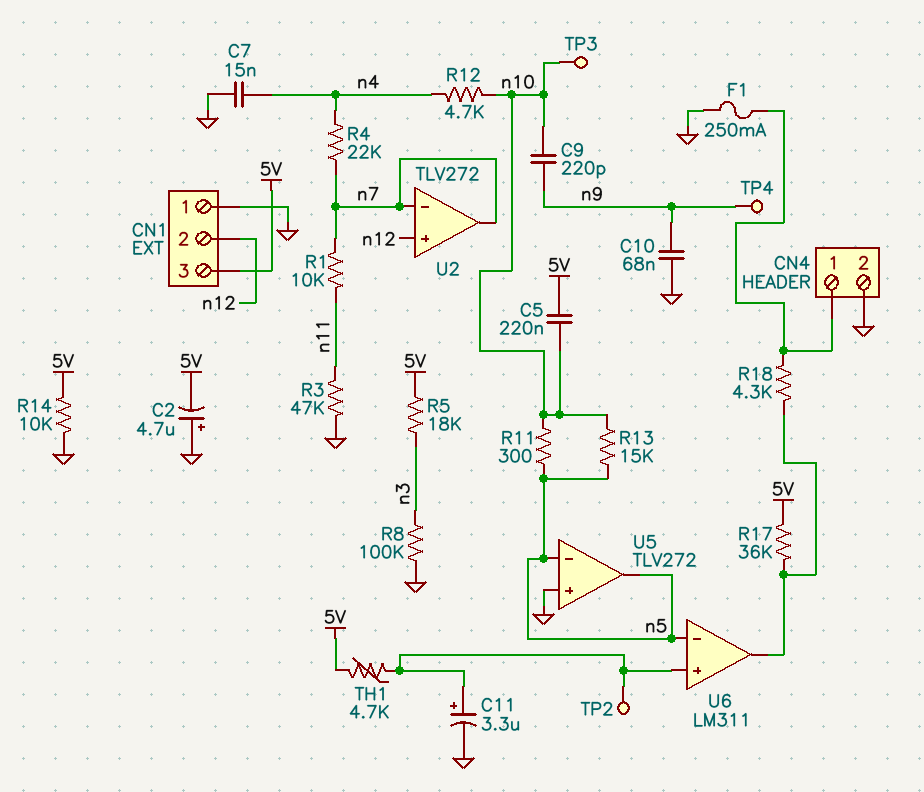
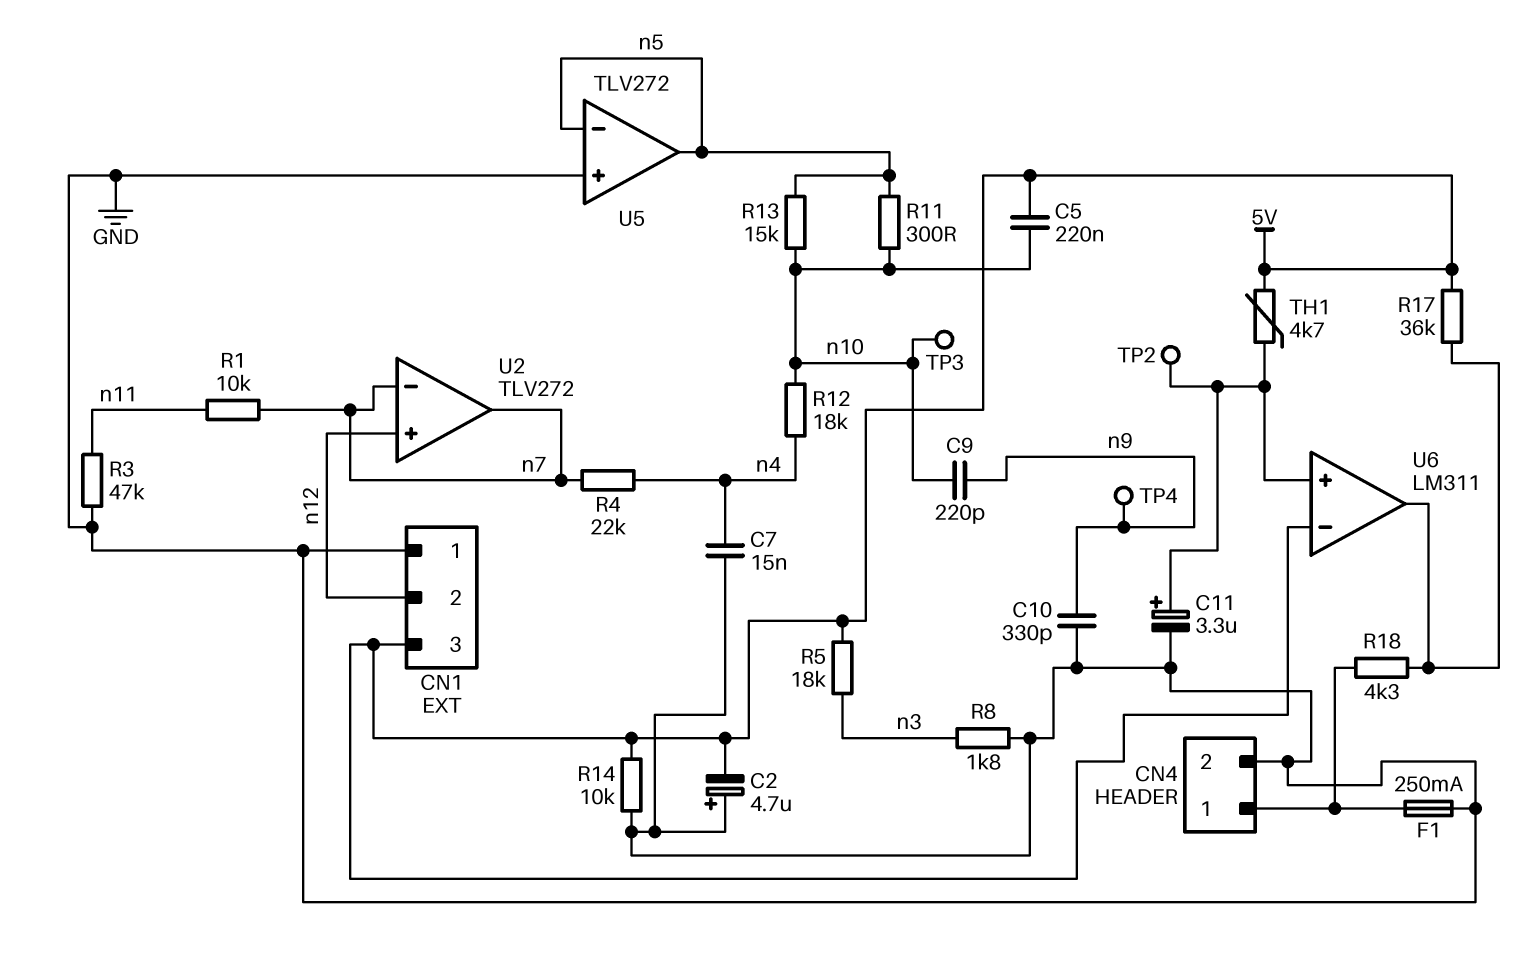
C10: 68nF (GND, n9) -> 330pF (GND, n9)
R8: 100k (GND, n3) -> 1.8k (GND, n3)
R12: 4.7k (n4, n10) -> 18k (n4, n10)
U6 pin in-: n5 -> 5V

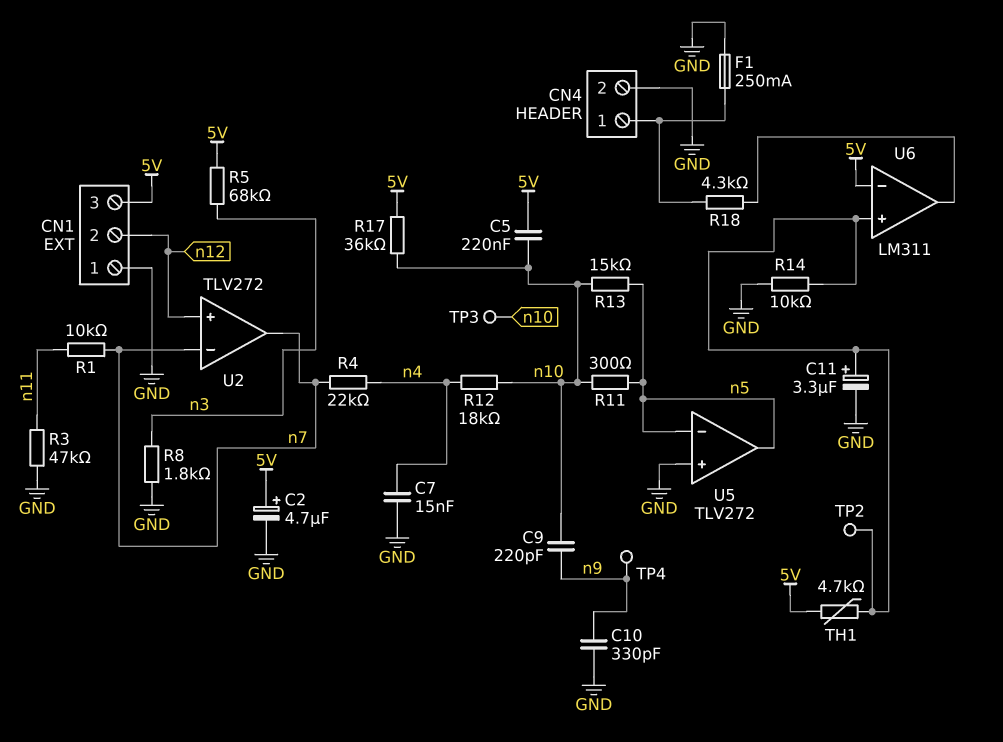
C2: 4.7uF (plus GND, minus 5V) -> 4.7uF (plus 5V, minus GND)
R5: 18k (5V, n3) -> 68k (5V, n3)
R14: 10k (5V, GND) -> 10k (GND, U6/in+)
R17: 36k (5V, U6/out) -> 36k (5V, n10)

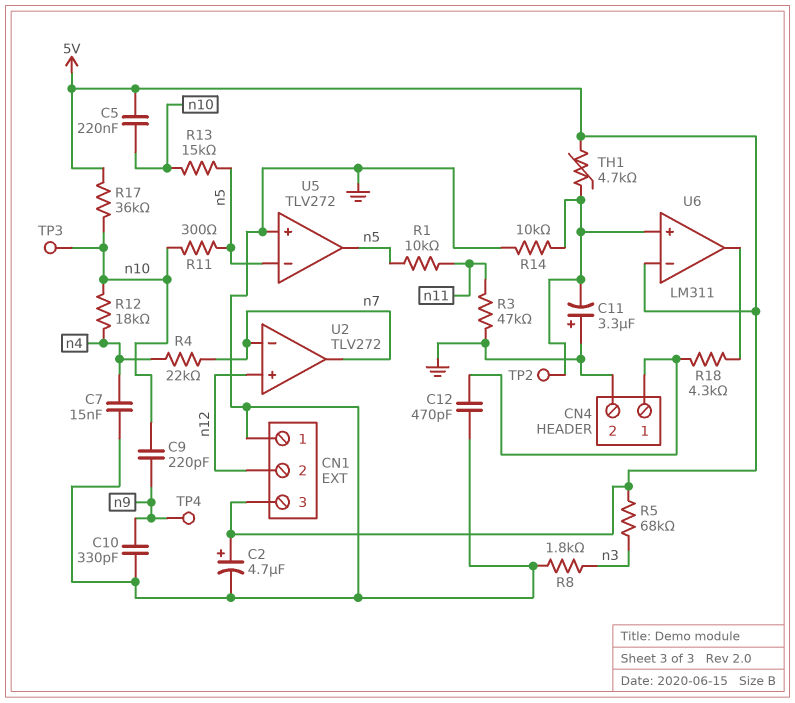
C11: 3.3uF (plus U6/in+, minus GND) -> 3.3uF (plus GND, minus U6/in+)
C12: none -> 470pF (CN4/1, GND)
F1: 250mA (CN4/1, GND) -> none
R1: 10k (n7, n11) -> 10k (n5, n11)

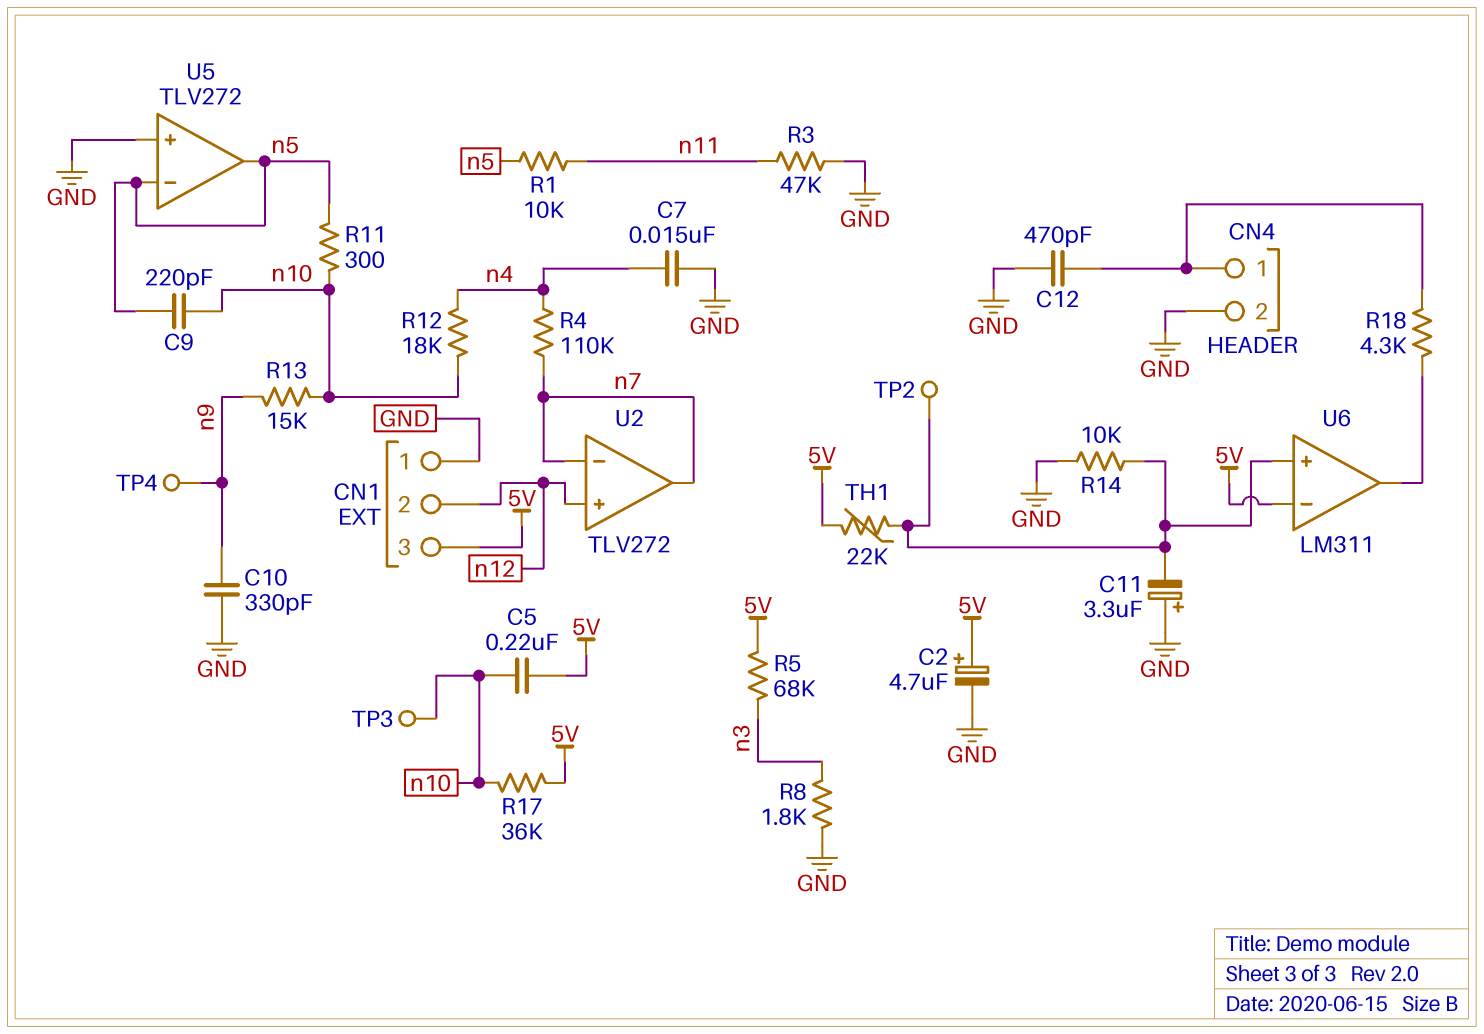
C9: 220pF (n9, n10) -> 220pF (n5, n10)
R4: 22k (n4, n7) -> 110k (n4, n7)
R13: 15k (n5, n10) -> 15k (n9, n10)
TH1: 4.7k (5V, U6/in+) -> 22k (5V, U6/in+)

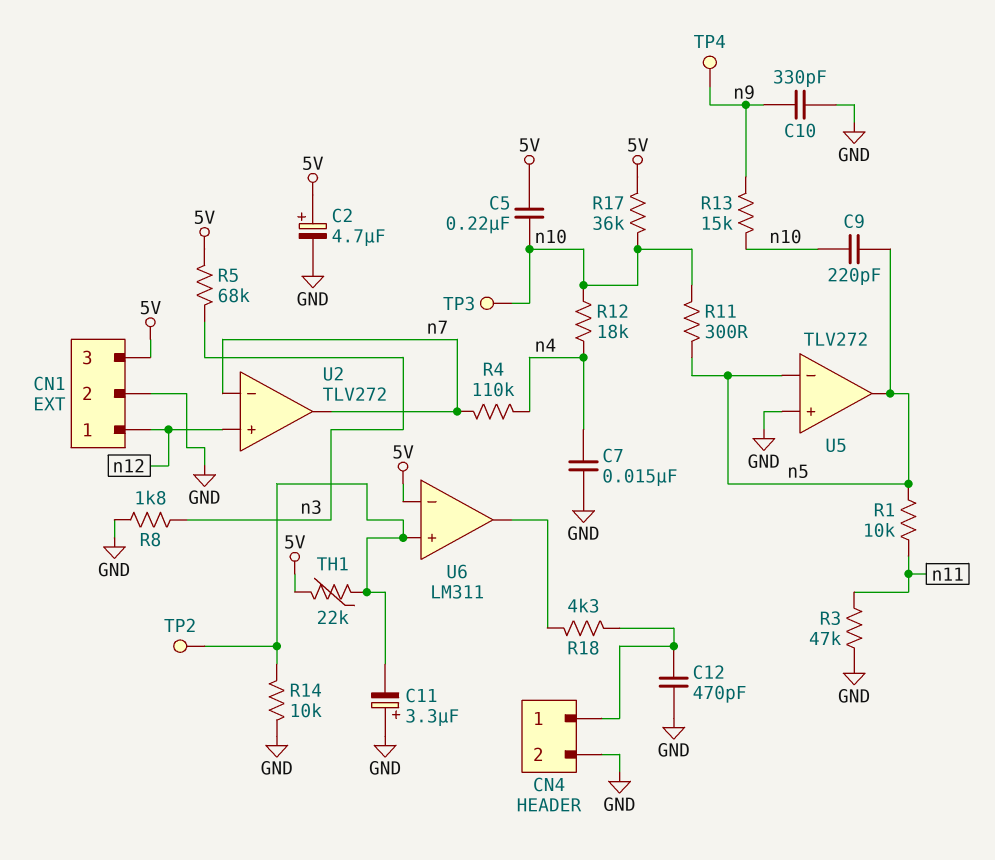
CN1 pin 1: GND -> n12
CN1 pin 2: n12 -> GND

